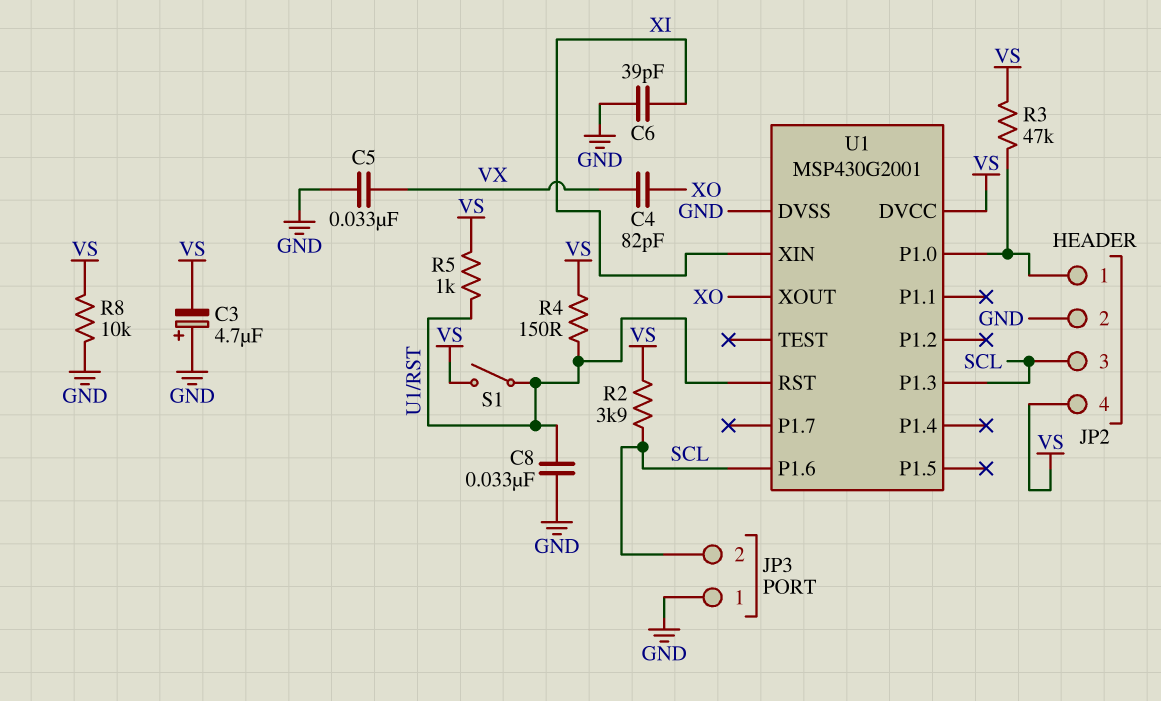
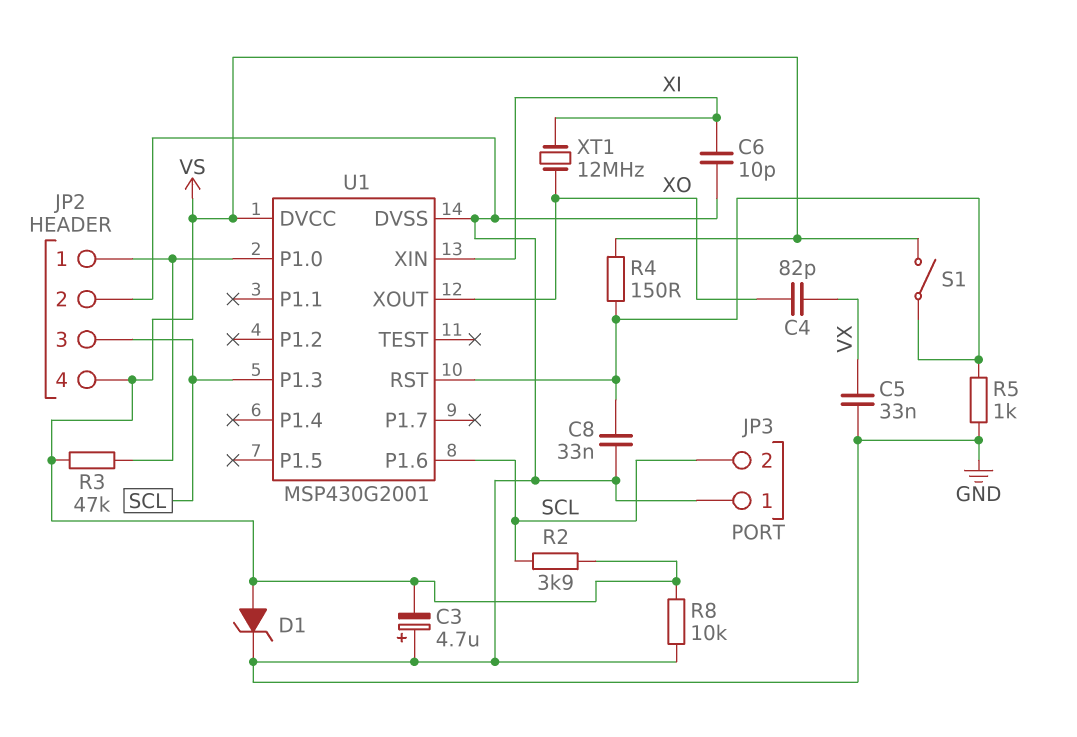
C6: 39pF (GND, XI) -> 10pF (GND, XI)
D1: none -> zener (A VS, K GND)
R5: 1k (U1/RST, VS) -> 1k (GND, U1/RST)
XT1: none -> 12MHz (XI, XO)

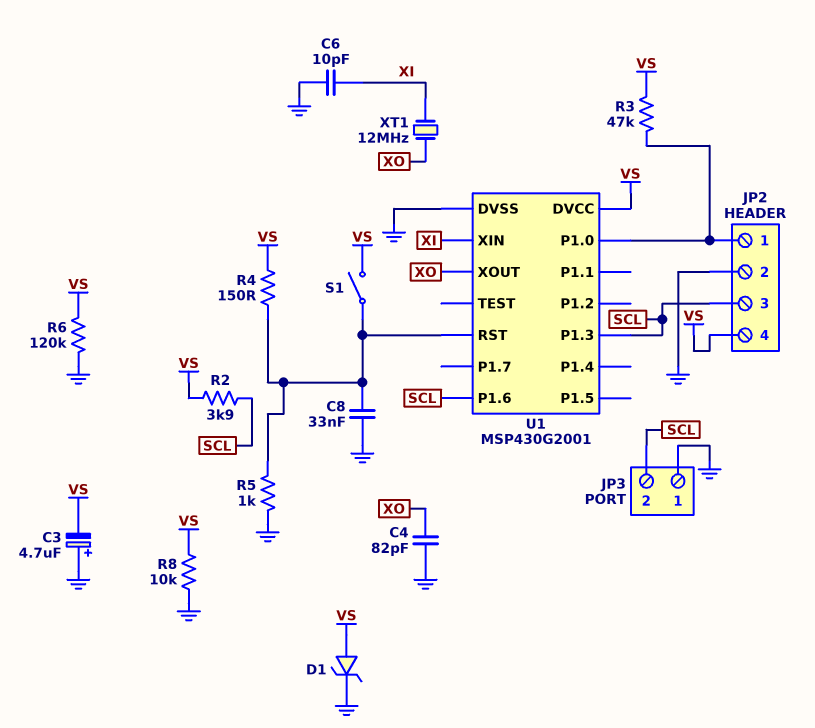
C4: 82pF (VX, XO) -> 82pF (GND, XO)
C5: 33nF (GND, VX) -> none
R6: none -> 120k (GND, VS)

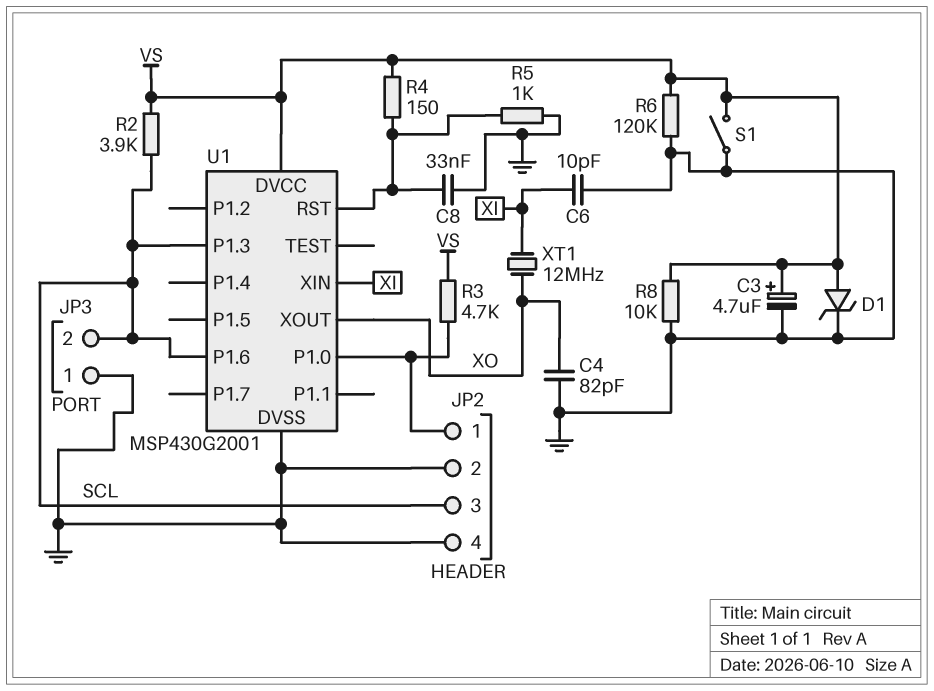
C3: 4.7uF (plus GND, minus VS) -> 4.7uF (plus VS, minus GND)
JP2 pin 4: VS -> GND
R3: 47k (JP2/1, VS) -> 4.7k (JP2/1, VS)
S1: switch (U1/RST, VS) -> switch (GND, VS)

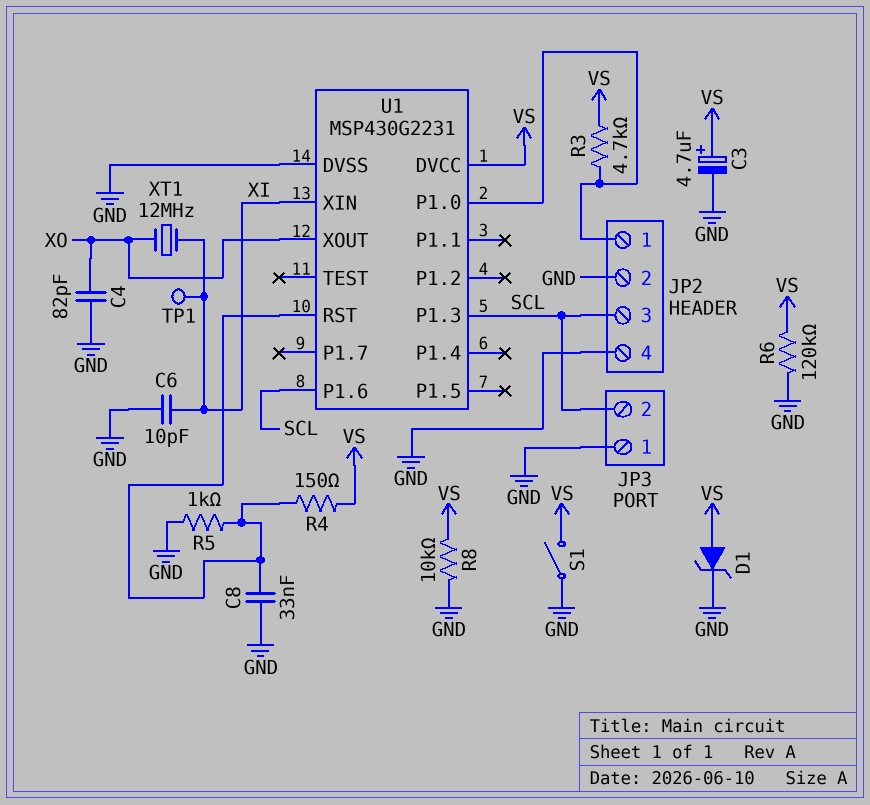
R2: 3.9k (SCL, VS) -> none
TP1: none -> test point (XI)
U1: MSP430G2001 -> MSP430G2231

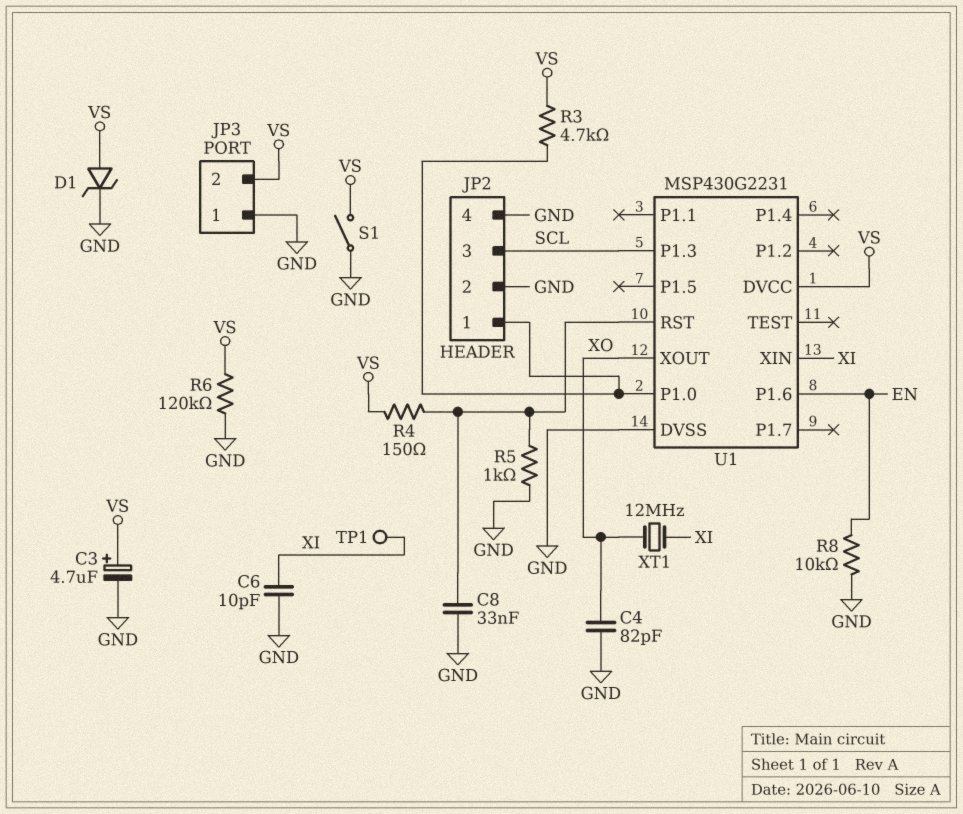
JP3 pin 2: SCL -> VS
R8: 10k (GND, VS) -> 10k (EN, GND)
U1 pin P1.6: SCL -> EN

